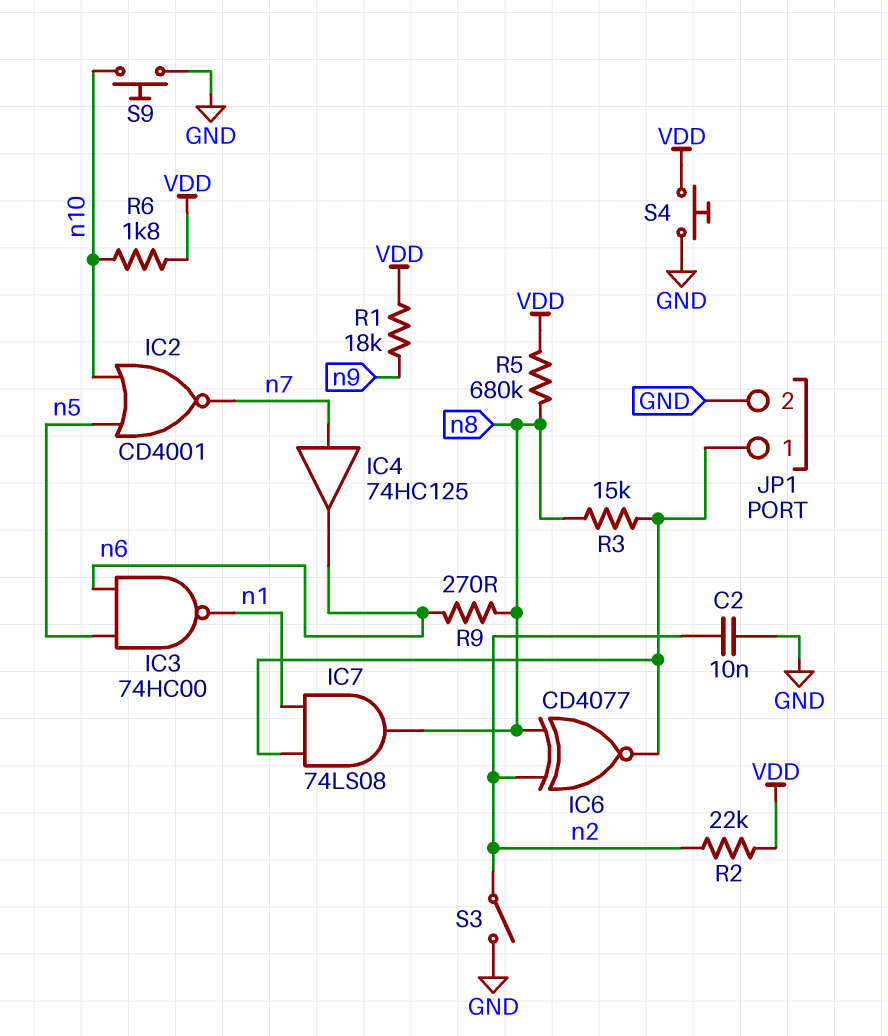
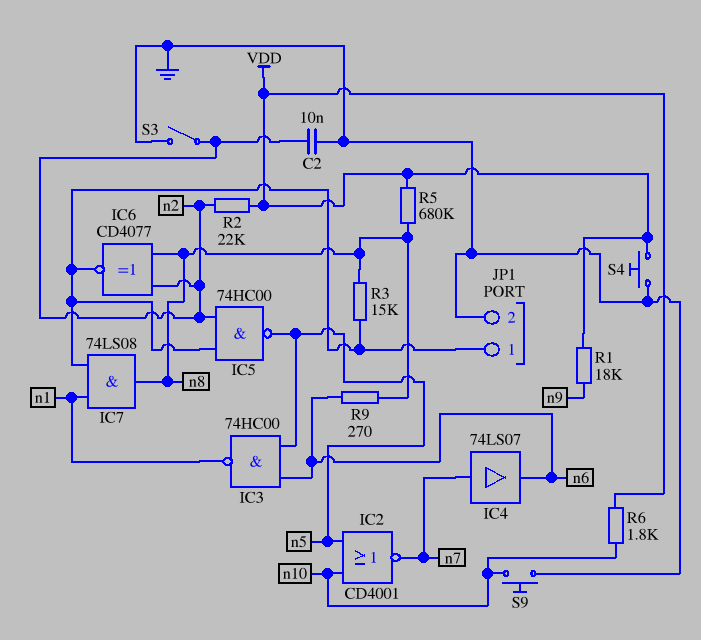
IC4: buffer 74HC125 (in n7, out n6) -> buffer 74LS07 (in n7, out n6)
IC5: none -> NAND 74HC00 (in JP1/1, in n2, out n5)

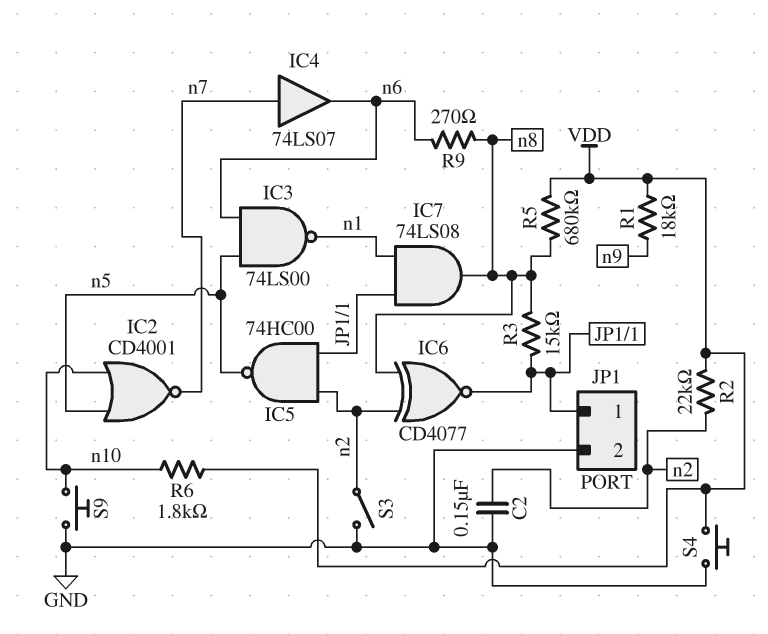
C2: 10nF (GND, n2) -> 150nF (GND, n2)
IC3: NAND 74HC00 (in n5, in n6, out n1) -> NAND 74LS00 (in n5, in n6, out n1)

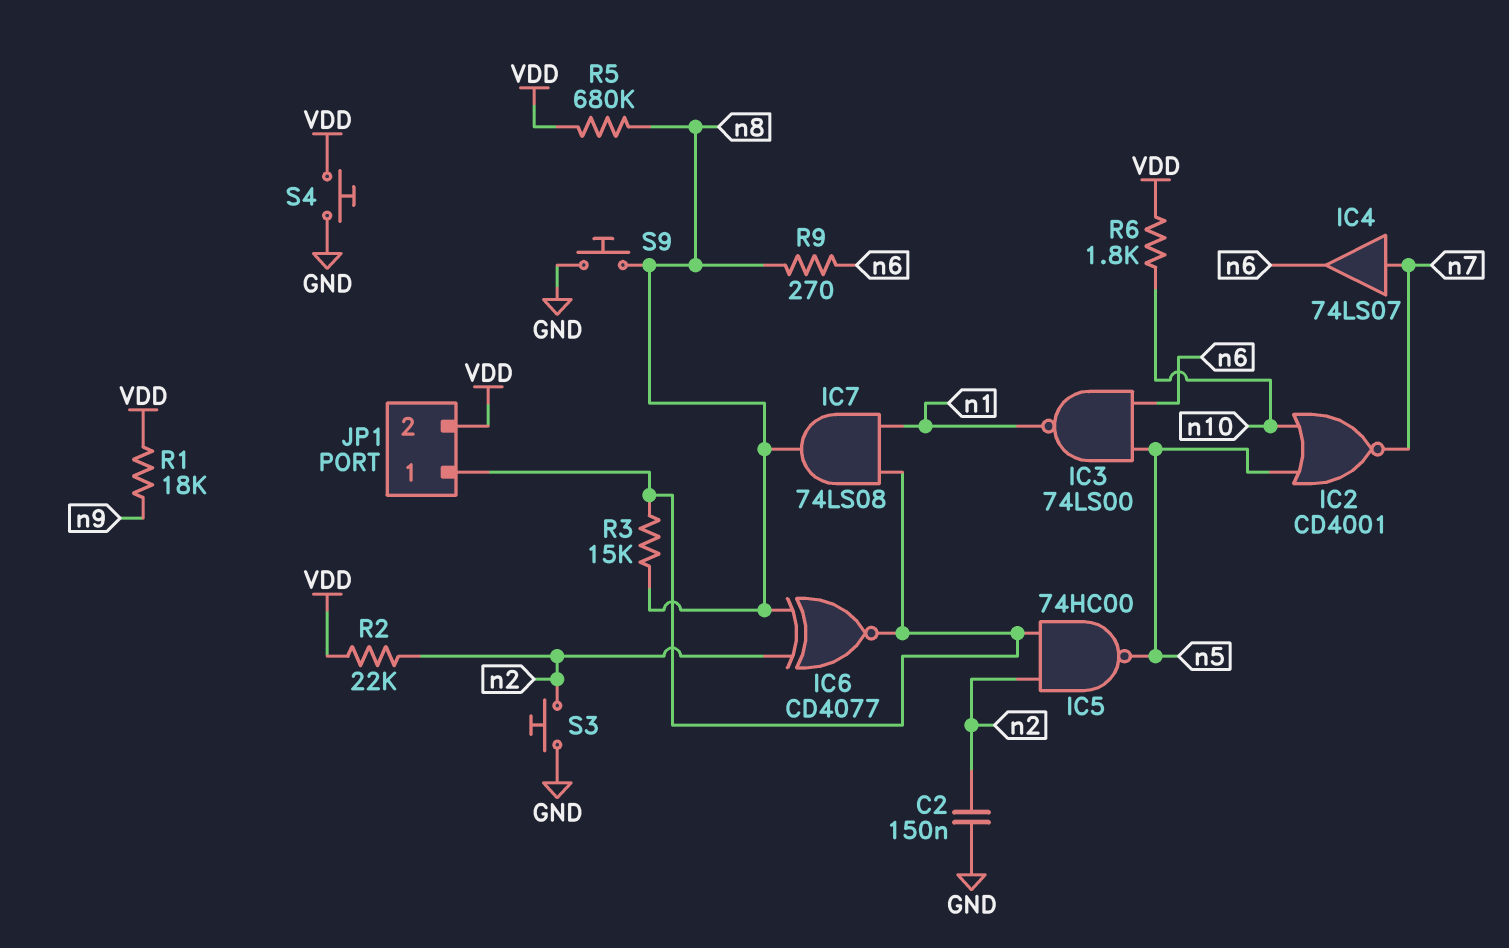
JP1 pin 2: GND -> VDD
S3: switch (GND, n2) -> button (GND, n2)
S9: button (GND, n10) -> button (GND, n8)

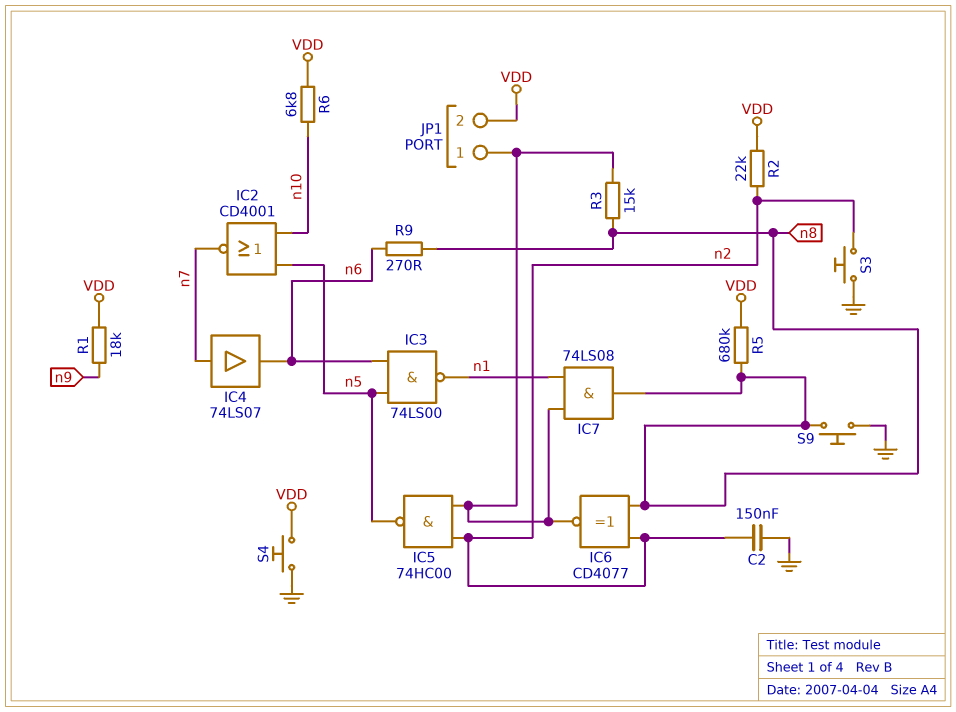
R6: 1.8k (VDD, n10) -> 6.8k (VDD, n10)

